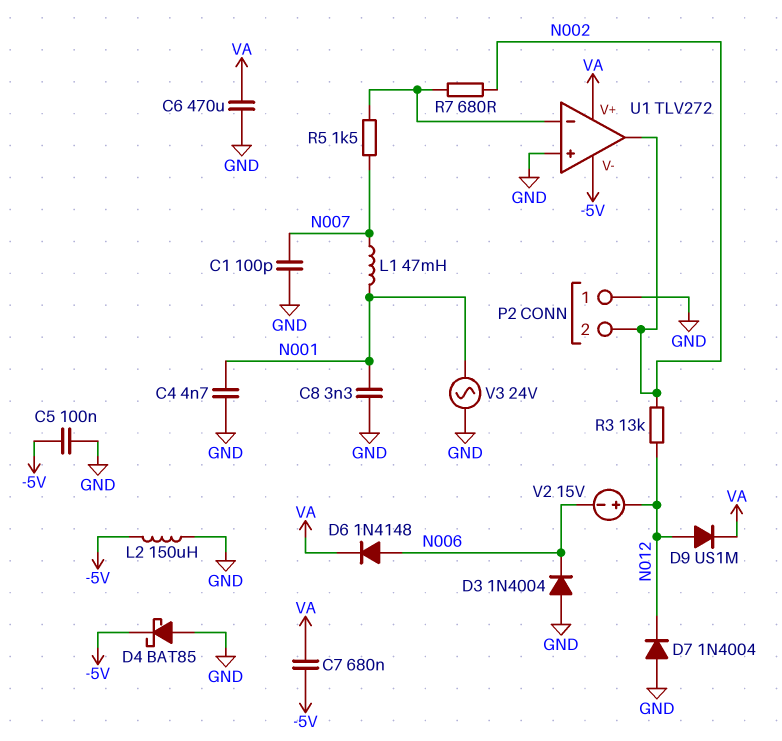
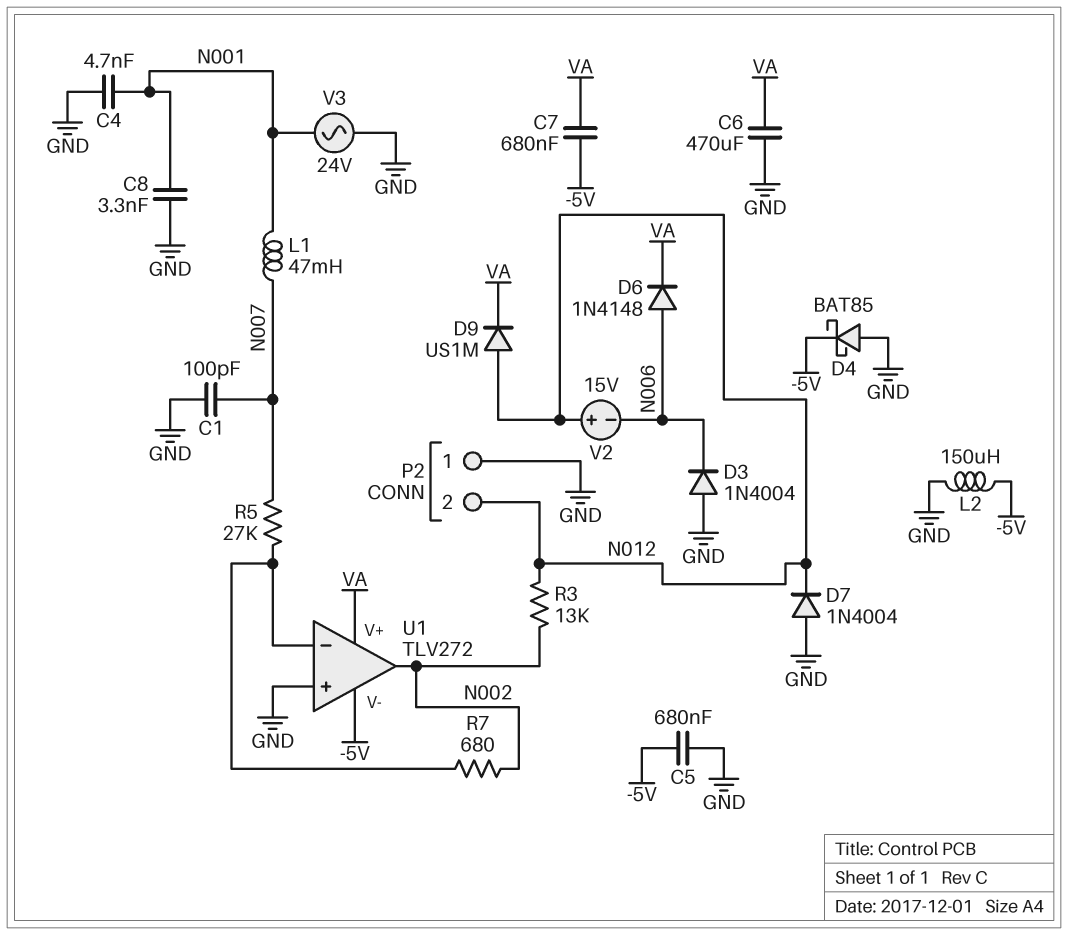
C5: 100nF (-5V, GND) -> 680nF (-5V, GND)
P2 pin 2: N002 -> N012
R5: 1.5k (N007, U1/in-) -> 27k (N007, U1/in-)

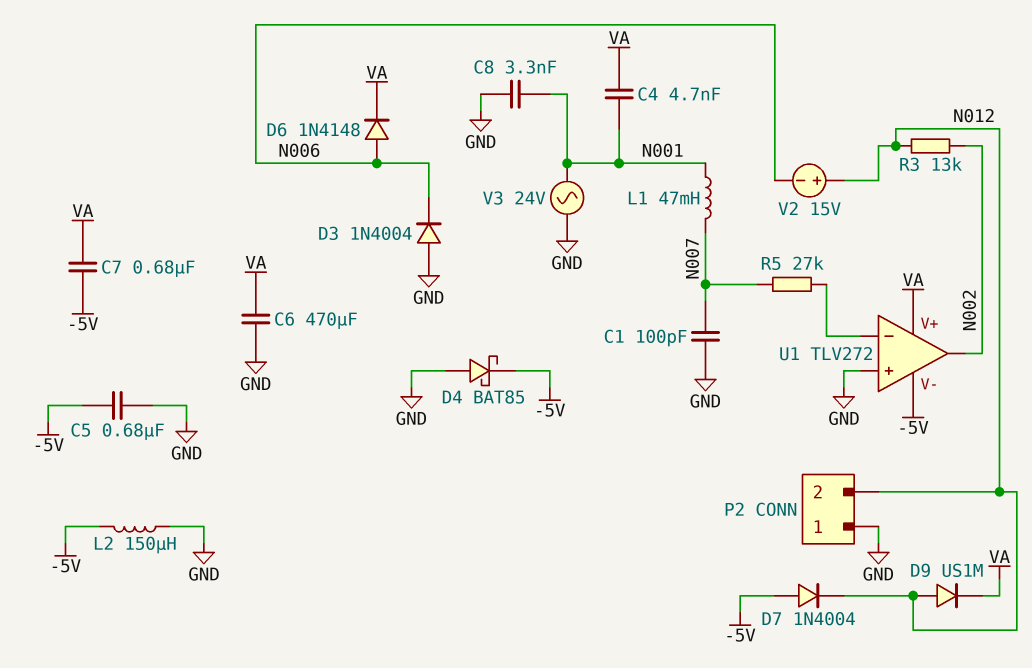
C4: 4.7nF (GND, N001) -> 4.7nF (N001, VA)
D7: diode 1N4004 (A GND, K N012) -> diode 1N4004 (A -5V, K N012)
R7: 680 (N002, U1/in-) -> none

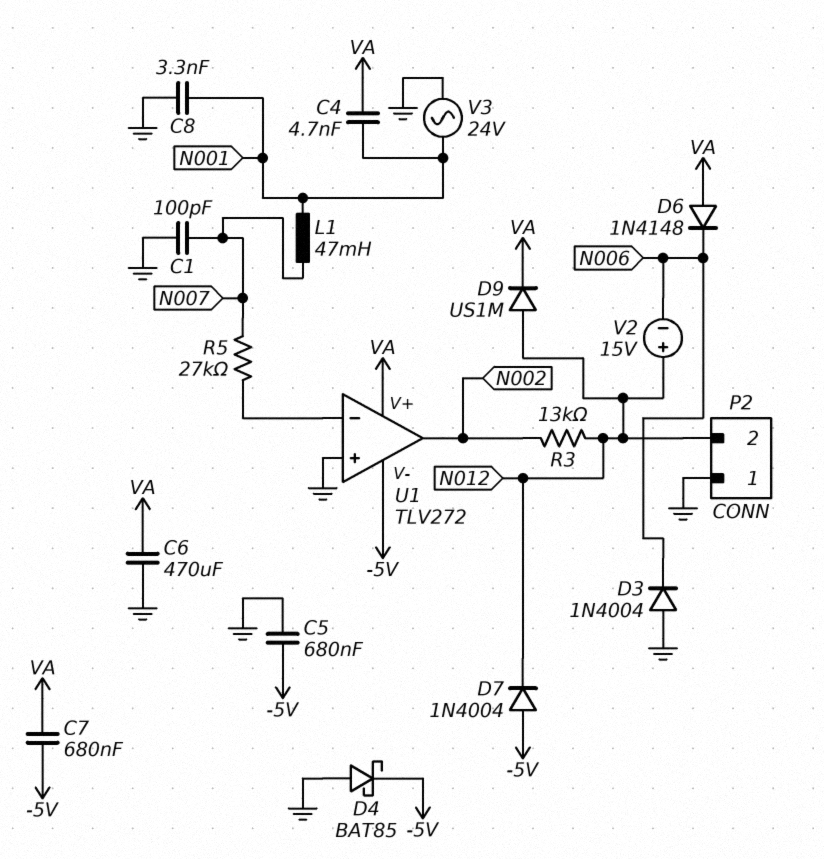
D6: diode 1N4148 (A N006, K VA) -> diode 1N4148 (A VA, K N006)
L2: 150uH (-5V, GND) -> none

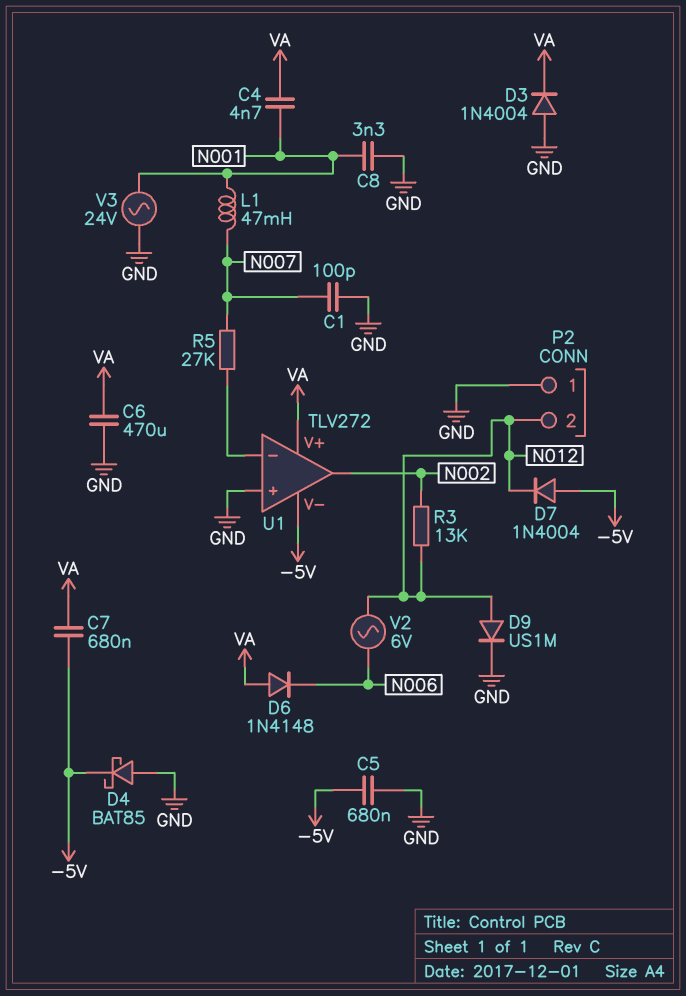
D3: diode 1N4004 (A GND, K N006) -> diode 1N4004 (A GND, K VA)
D9: diode US1M (A N012, K VA) -> diode US1M (A N012, K GND)
V2: 15V (plus N012, minus N006) -> AC 6V (N006, N012)

